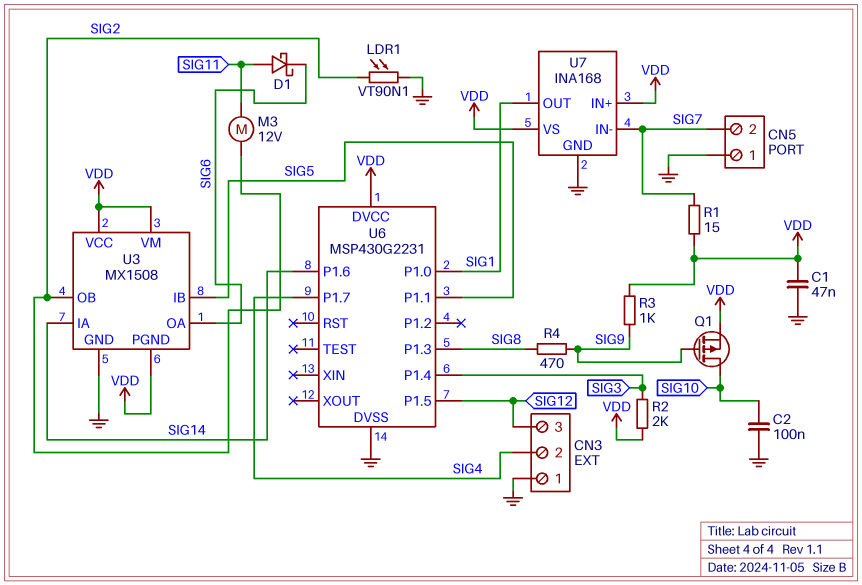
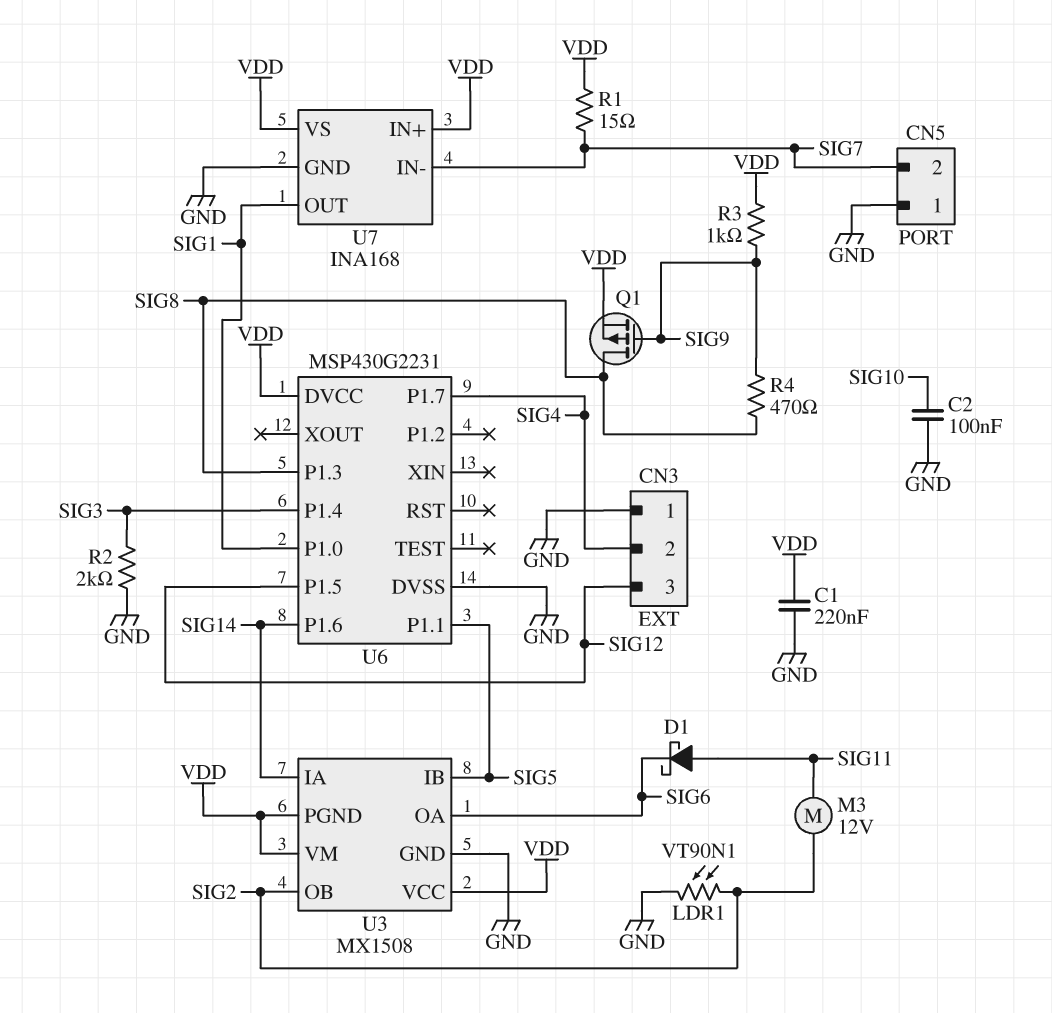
C1: 47nF (GND, VDD) -> 220nF (GND, VDD)
Q1: PMOS (G SIG9, D SIG10, S VDD) -> PMOS (G SIG9, D SIG8, S VDD)
R2: 2k (SIG3, VDD) -> 2k (GND, SIG3)

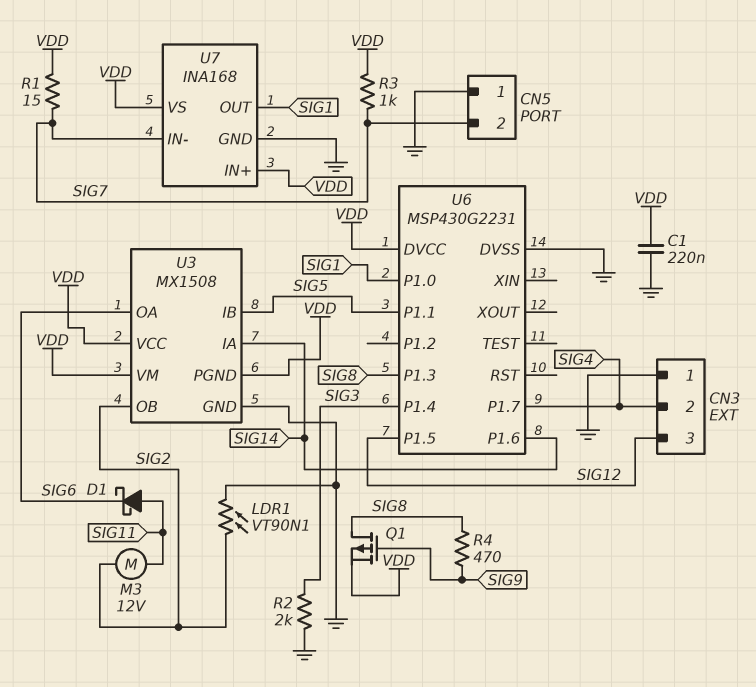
C2: 100nF (GND, SIG10) -> none
R3: 1k (SIG9, VDD) -> 1k (SIG7, VDD)

